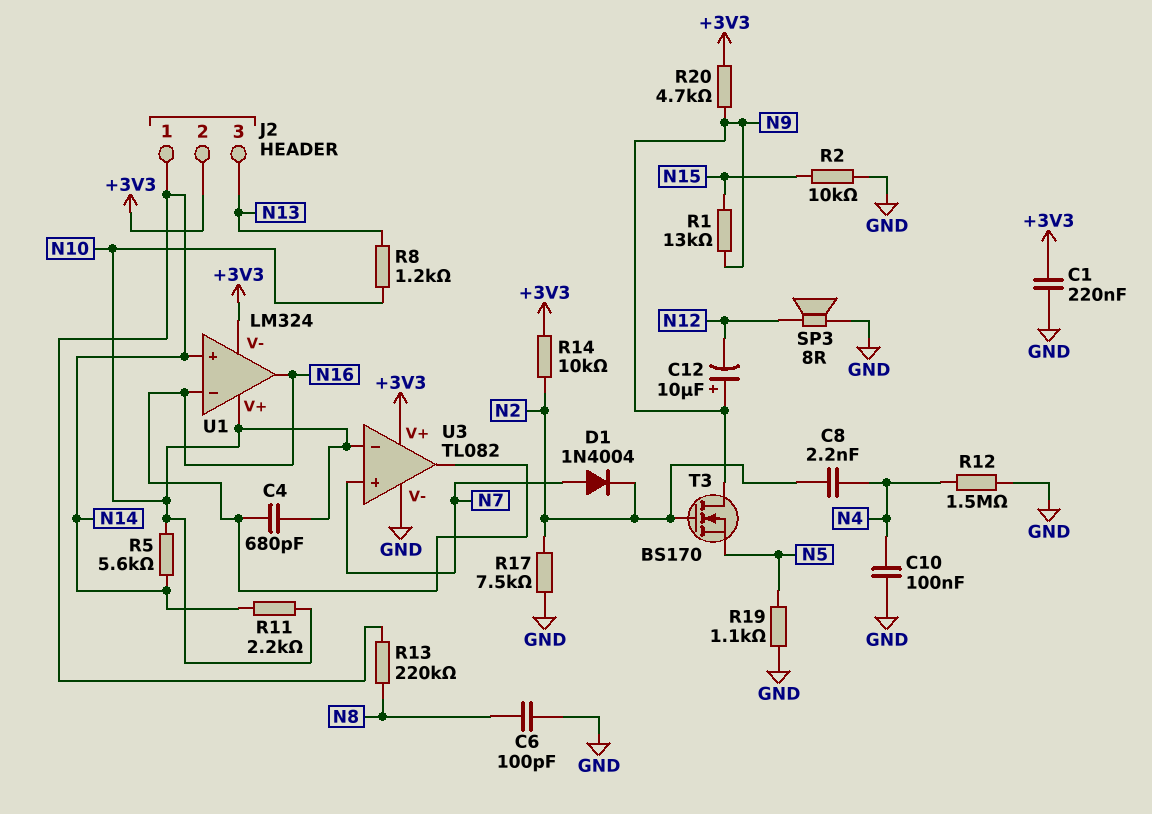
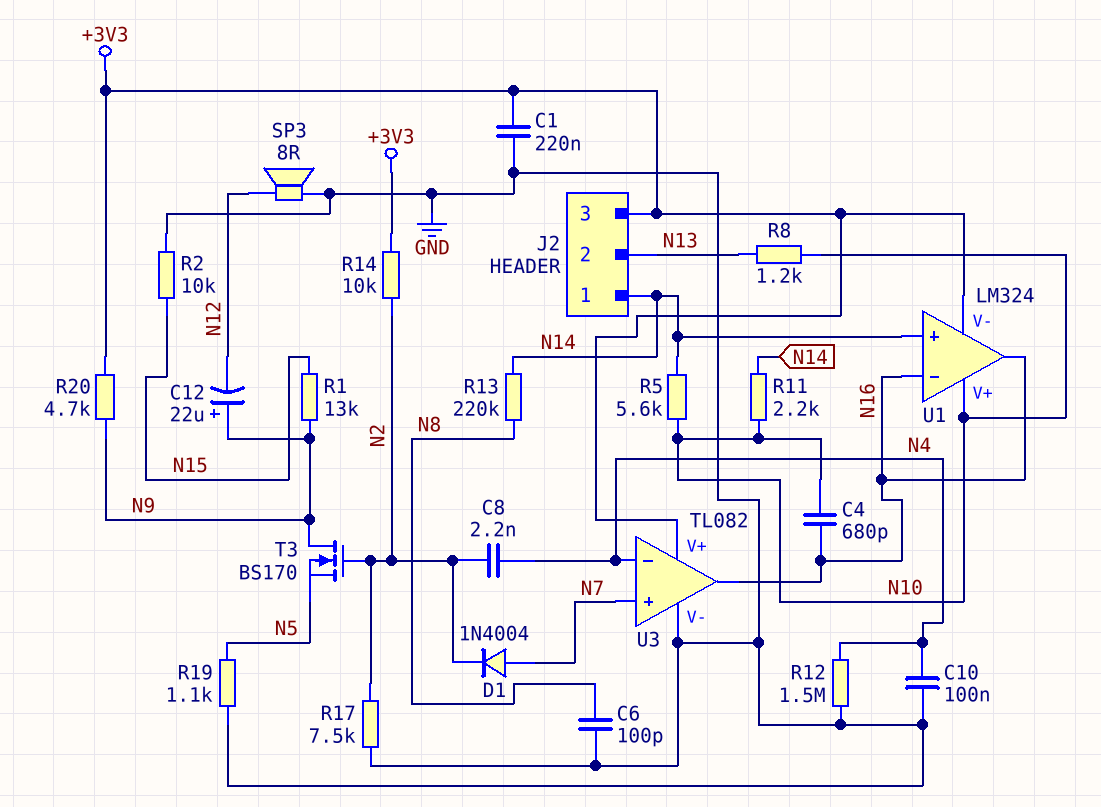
C12: 10uF (plus N9, minus N12) -> 22uF (plus N9, minus N12)
J2 pin 2: +3V3 -> N13
J2 pin 3: N13 -> +3V3
U3 pin in-: N10 -> N4

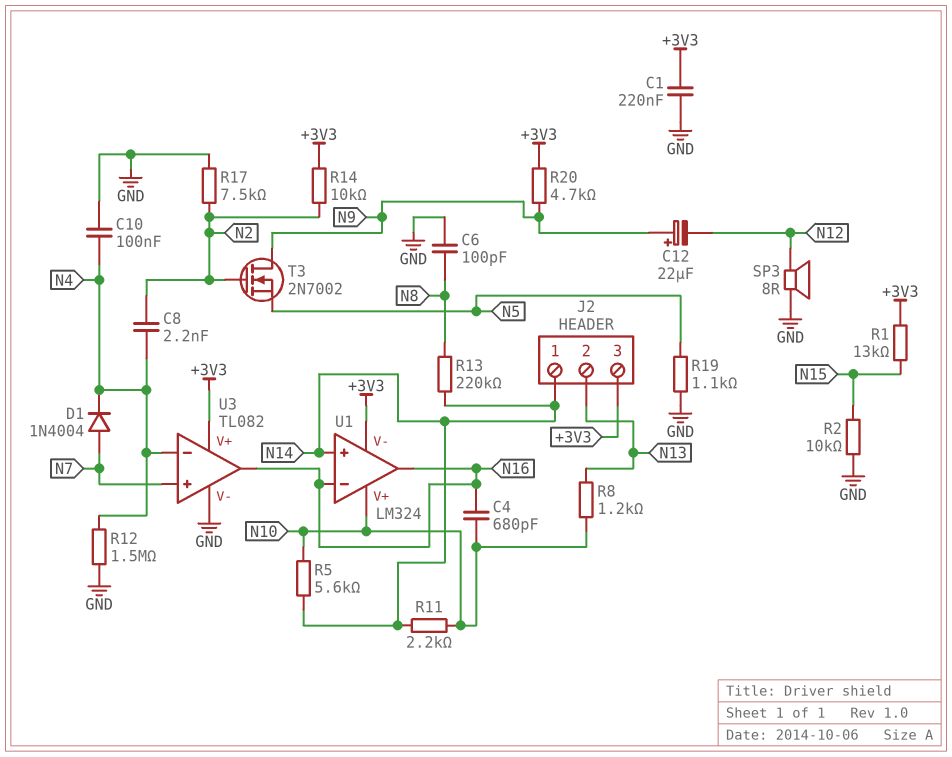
D1: diode 1N4004 (A N7, K N2) -> diode 1N4004 (A N7, K N4)
R1: 13k (N9, N15) -> 13k (+3V3, N15)
T3: NMOS BS170 (G N2, D N9, S N5) -> NMOS 2N7002 (G N2, D N9, S N5)

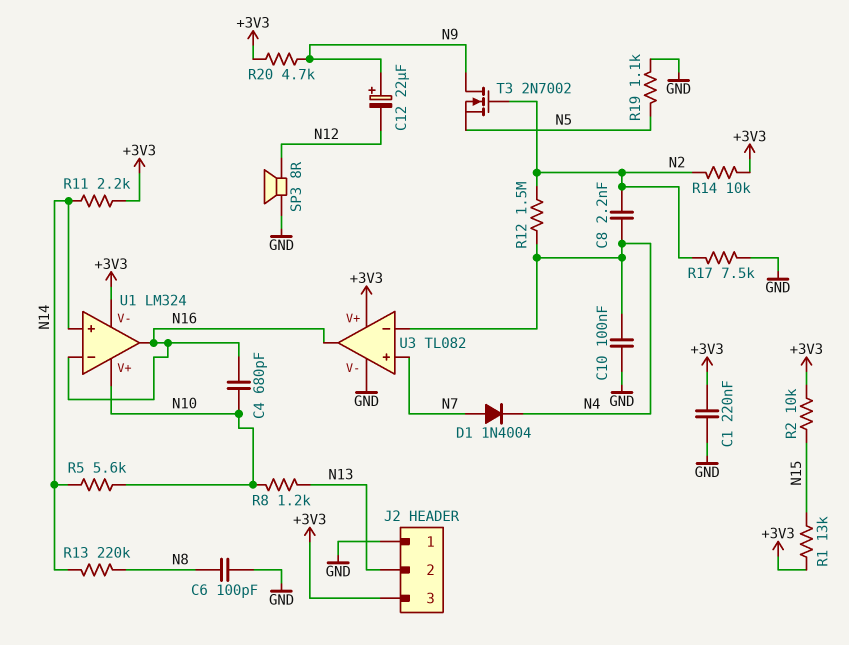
J2 pin 1: N14 -> GND
R2: 10k (GND, N15) -> 10k (+3V3, N15)
R11: 2.2k (N10, N14) -> 2.2k (+3V3, N14)
R12: 1.5M (GND, N4) -> 1.5M (N2, N4)

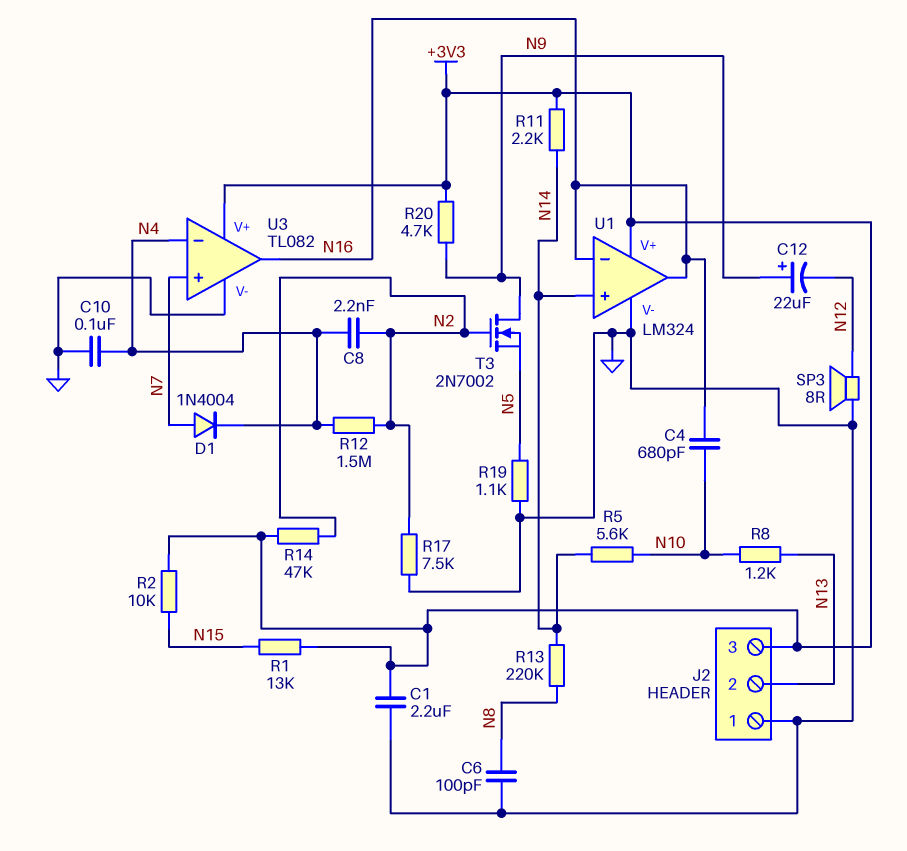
C1: 220nF (+3V3, GND) -> 2.2uF (+3V3, GND)
R14: 10k (+3V3, N2) -> 47k (+3V3, N2)
U1 pin V+: N10 -> +3V3
U1 pin V-: +3V3 -> GND

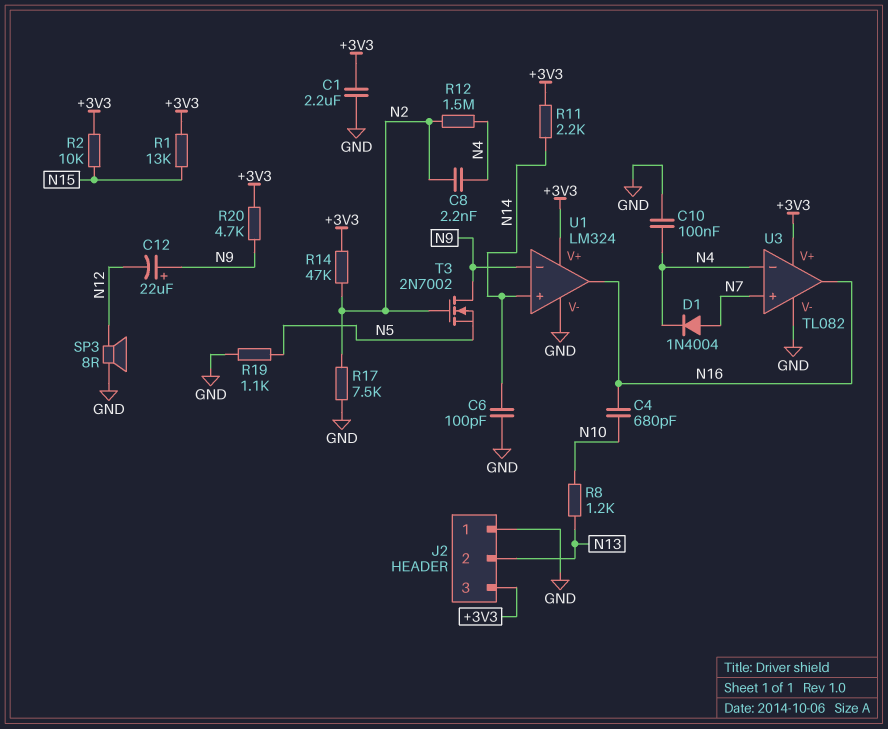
C6: 100pF (GND, N8) -> 100pF (GND, N14)
R5: 5.6k (N10, N14) -> none
R13: 220k (N8, N14) -> none
U1 pin in-: N16 -> N9

